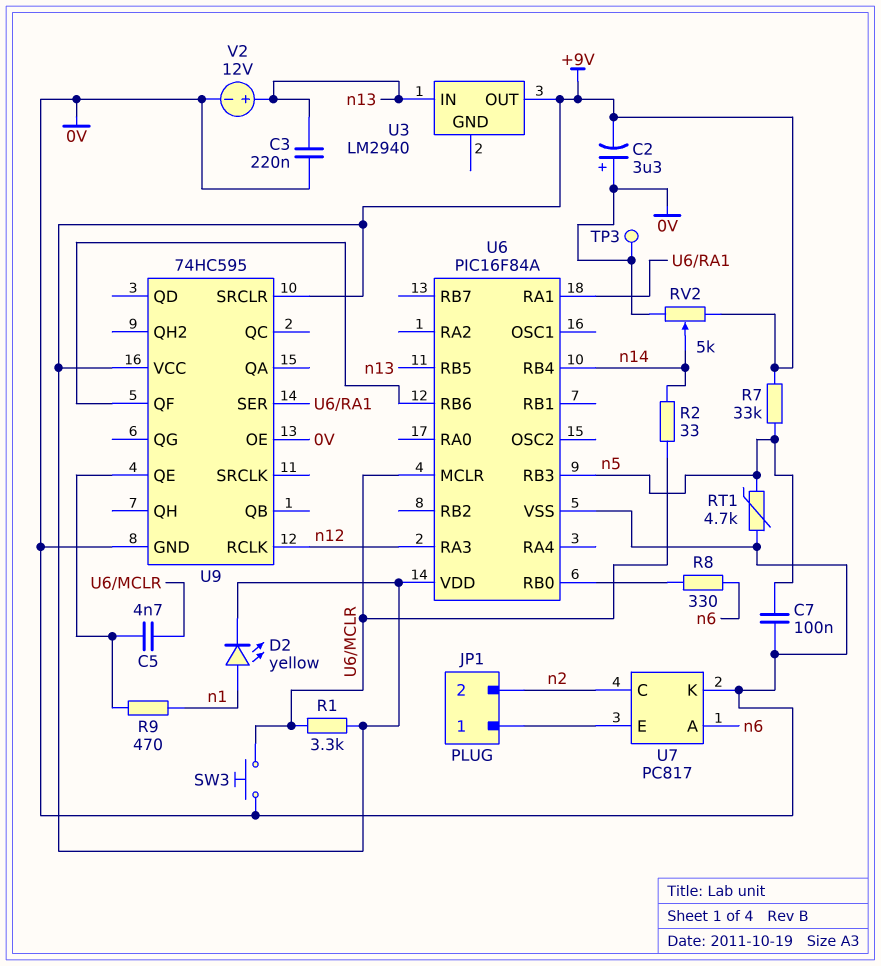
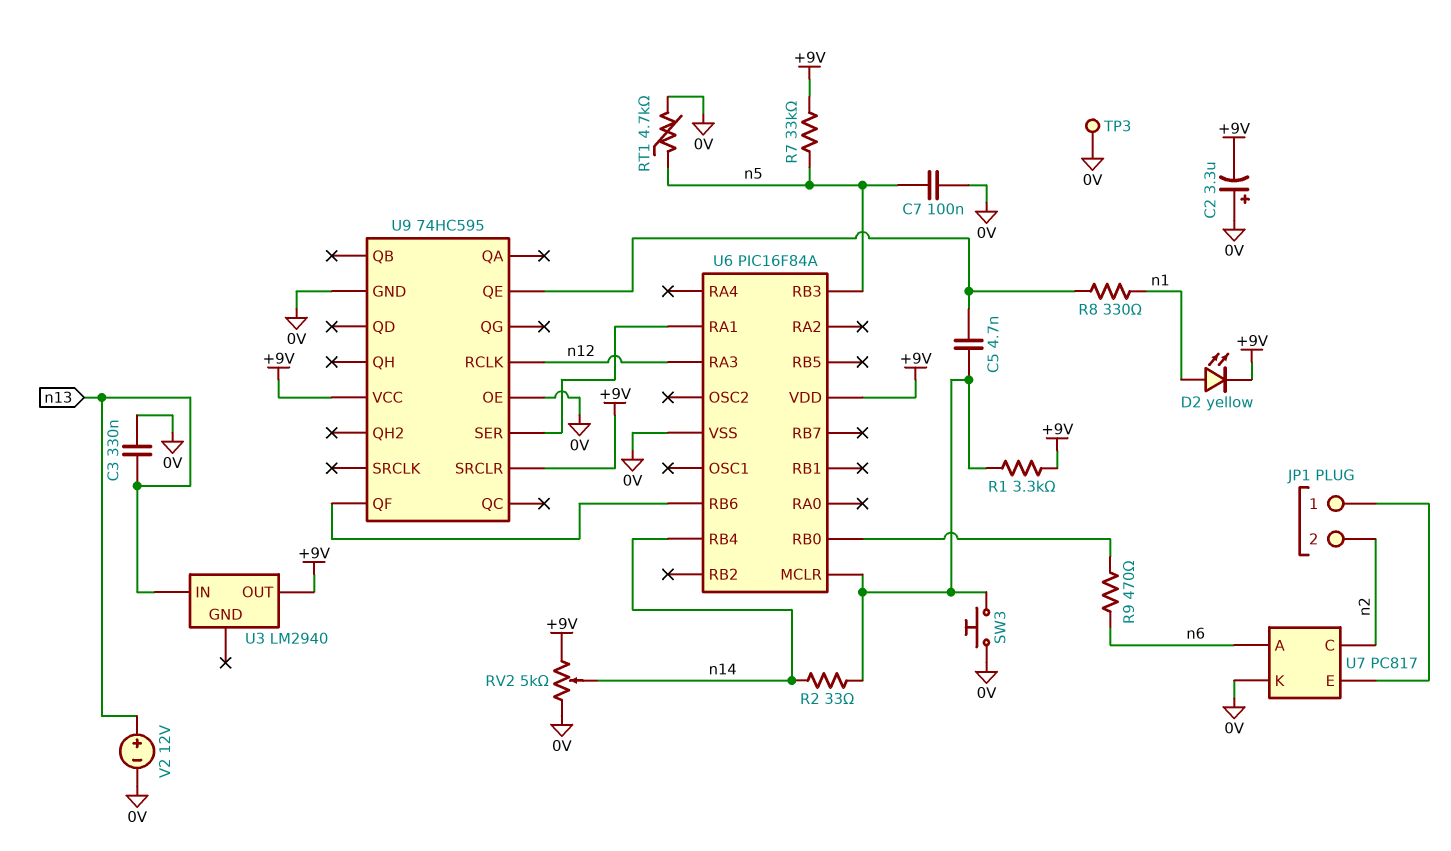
C3: 220nF (0V, n13) -> 330nF (0V, n13)
R8: 330 (U6/RB0, n6) -> 330 (U9/QE, n1)
R9: 470 (U9/QE, n1) -> 470 (U6/RB0, n6)
U6 pin RB5: n13 -> none

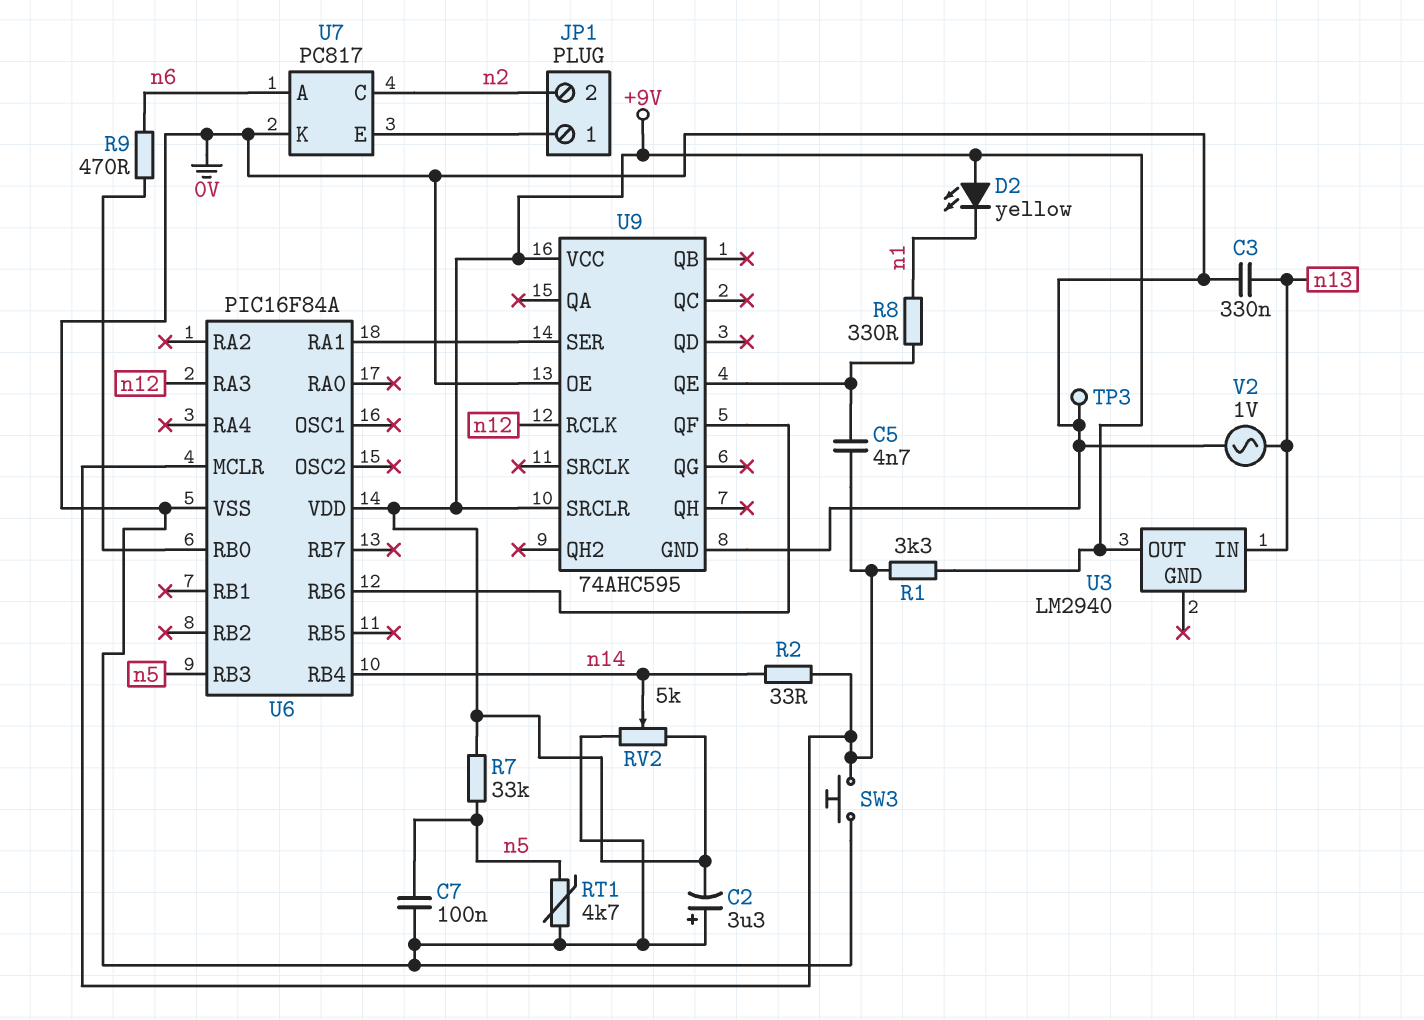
D2: LED yellow (A n1, K +9V) -> LED yellow (A +9V, K n1)
U9: 74HC595 -> 74AHC595
V2: 12V (plus n13, minus 0V) -> AC 1V (0V, n13)

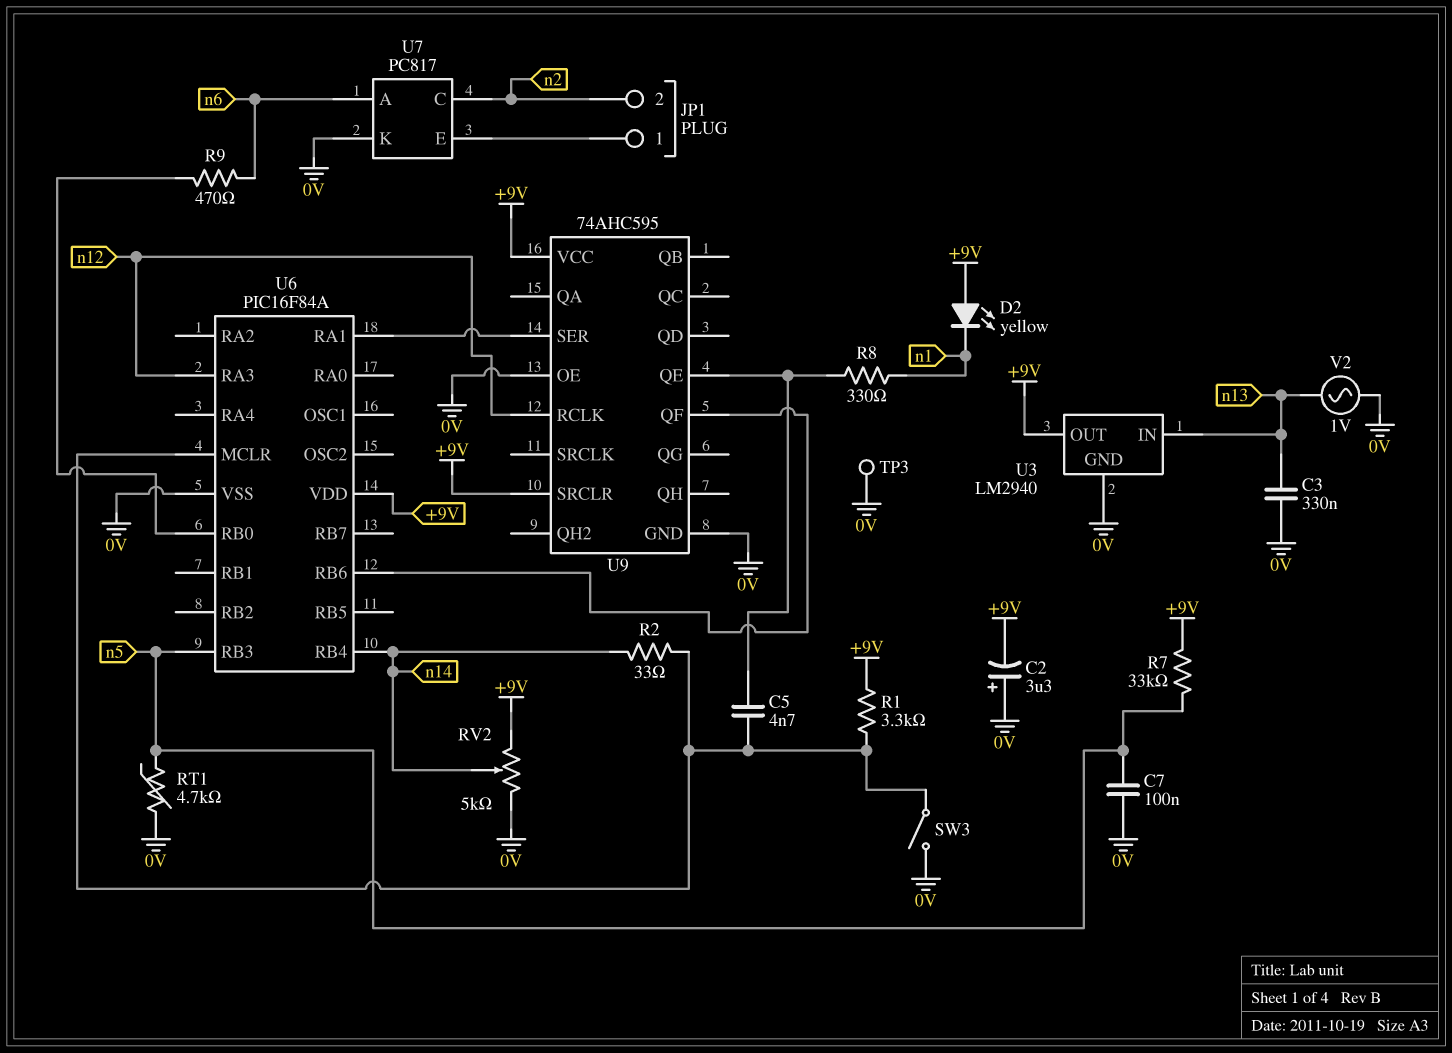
SW3: button (0V, U6/MCLR) -> switch (0V, U6/MCLR)
U3 pin GND: none -> 0V

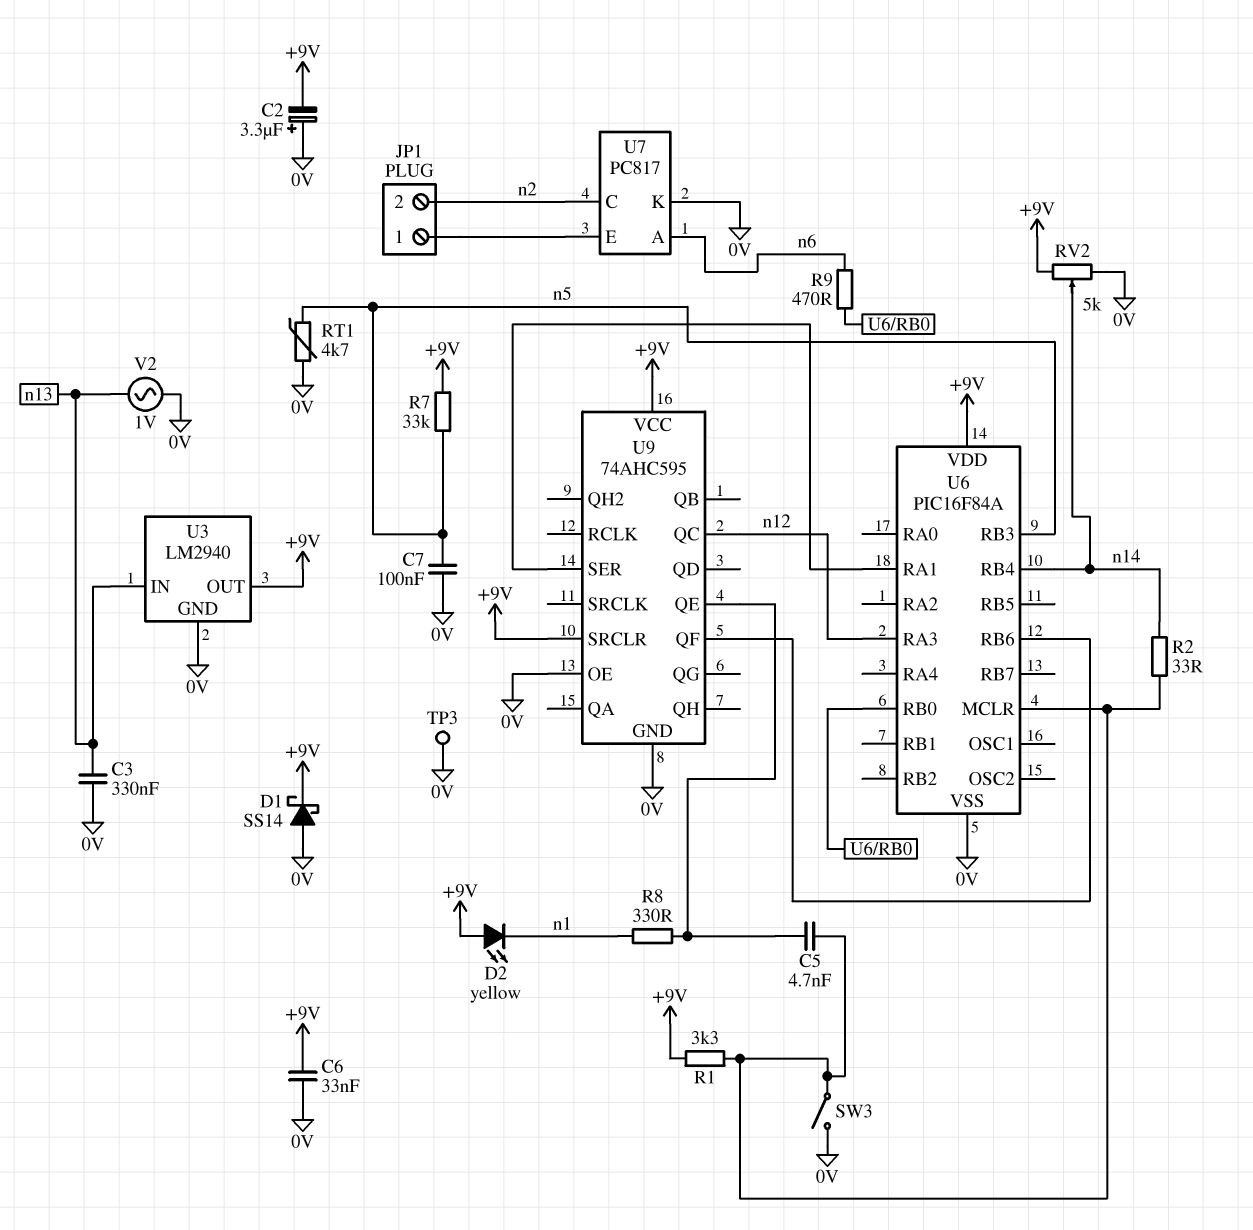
C6: none -> 33nF (+9V, 0V)
D1: none -> schottky SS14 (A 0V, K +9V)
U9 pin QC: none -> n12
U9 pin RCLK: n12 -> none

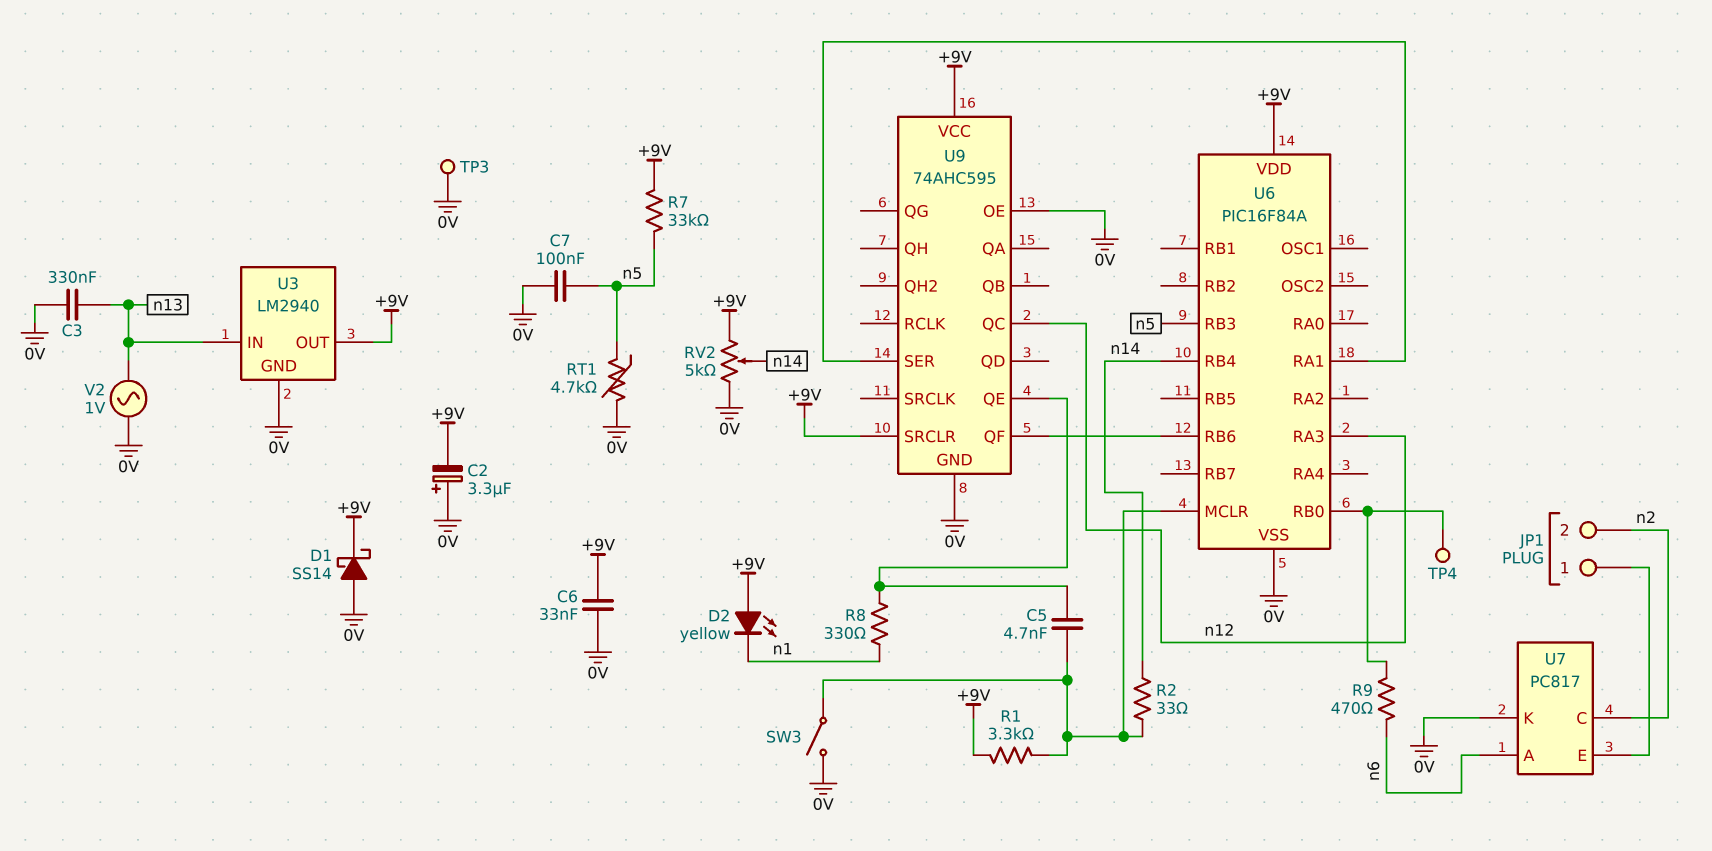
TP4: none -> test point (U6/RB0)

